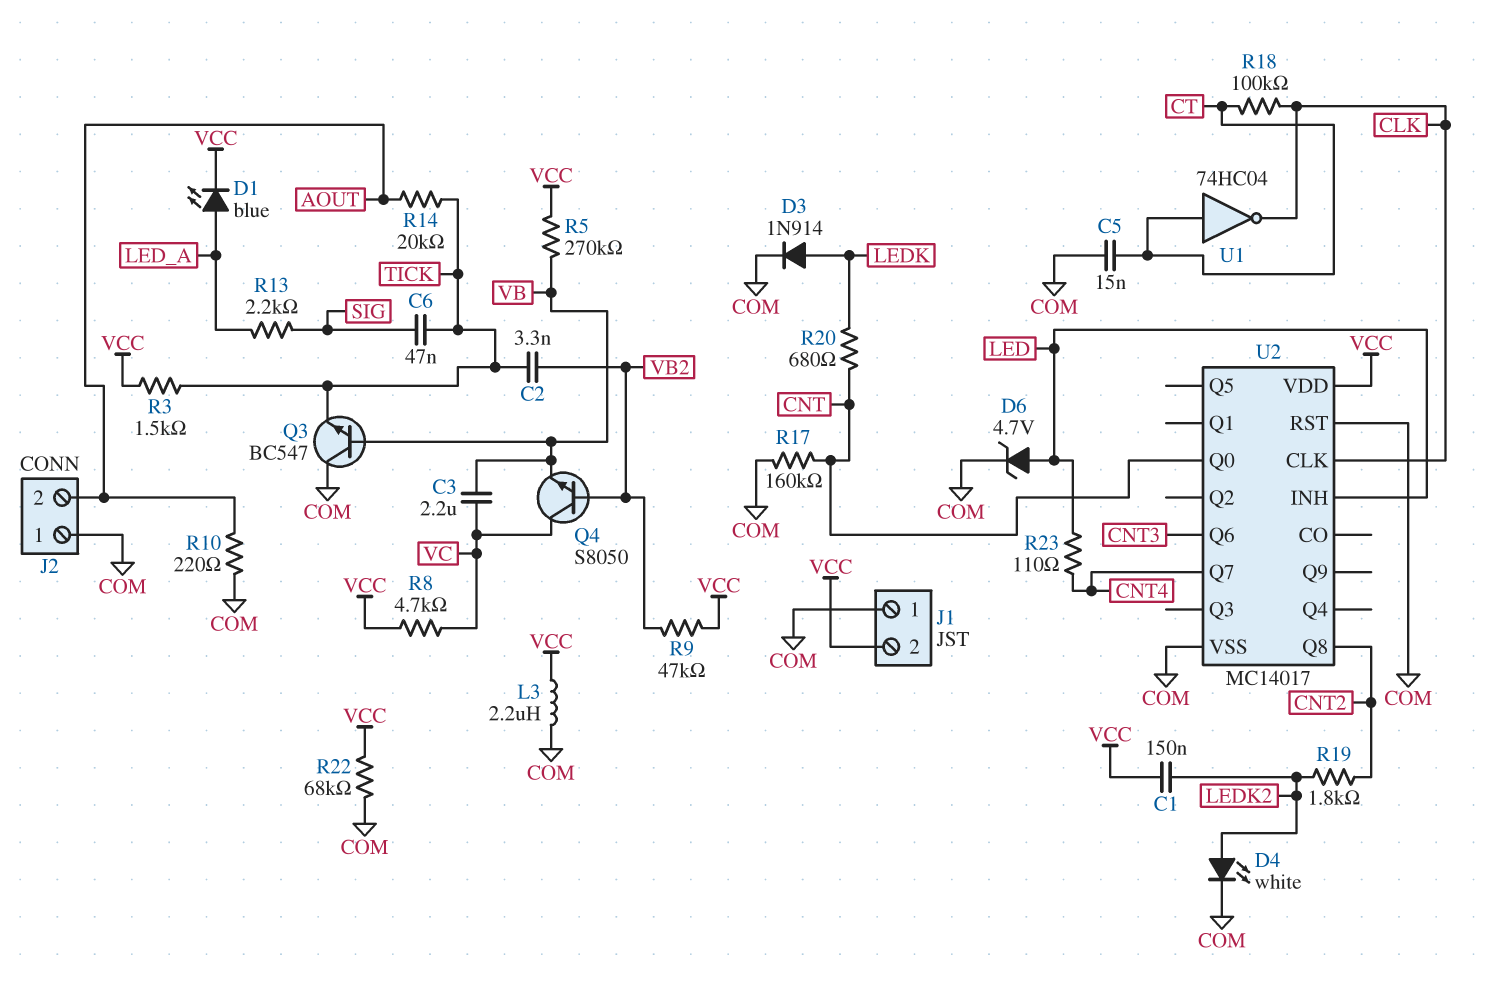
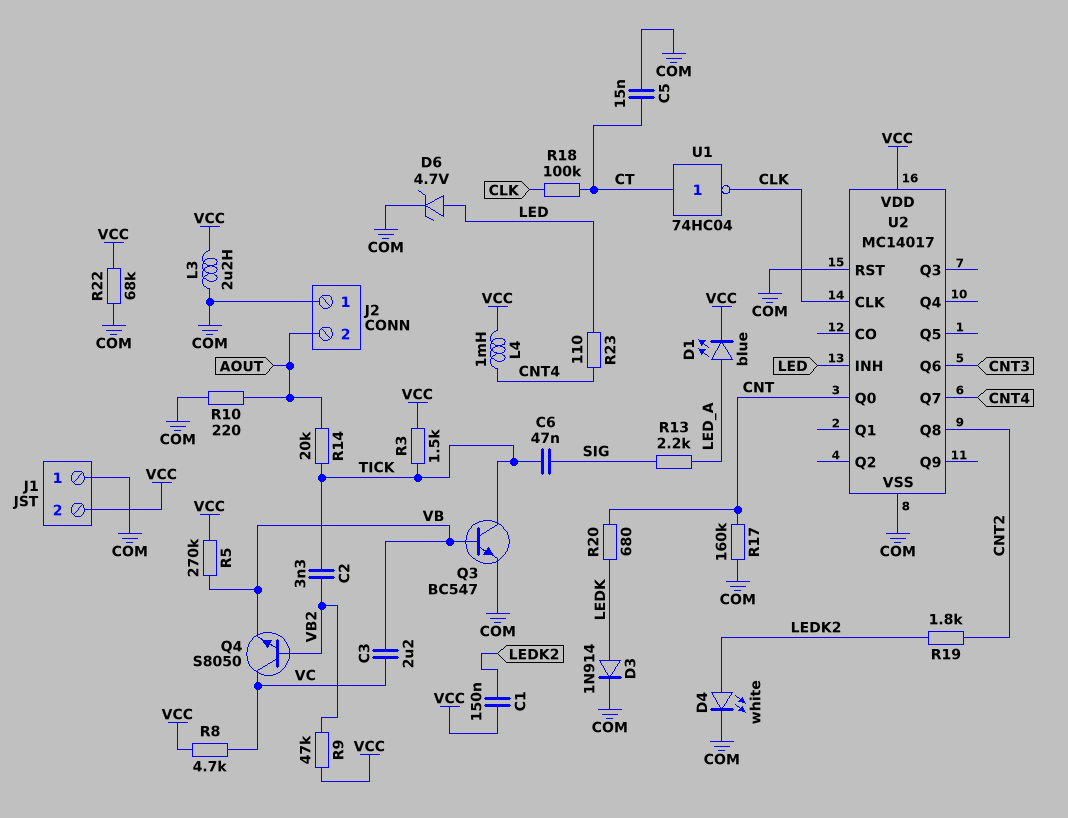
L4: none -> 1mH (CNT4, VCC)
Q3: NPN BC547 (B VB, C COM, E TICK) -> NPN BC547 (B VB, C TICK, E COM)

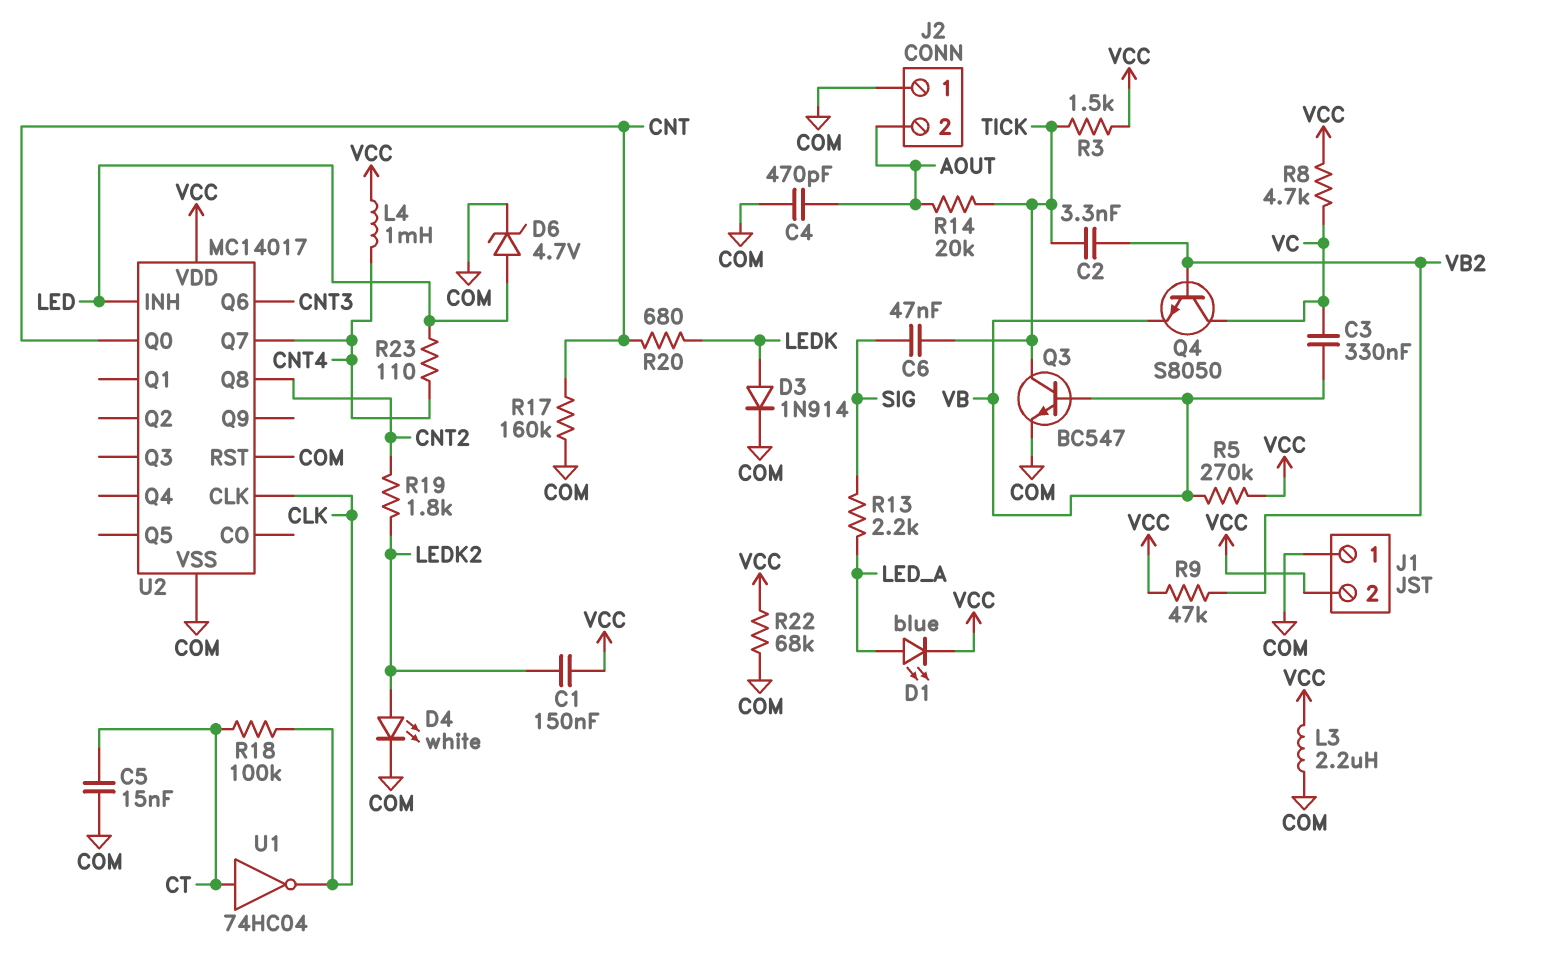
C3: 2.2uF (VB, VC) -> 330nF (VB, VC)
C4: none -> 470pF (AOUT, COM)
R10: 220 (AOUT, COM) -> none

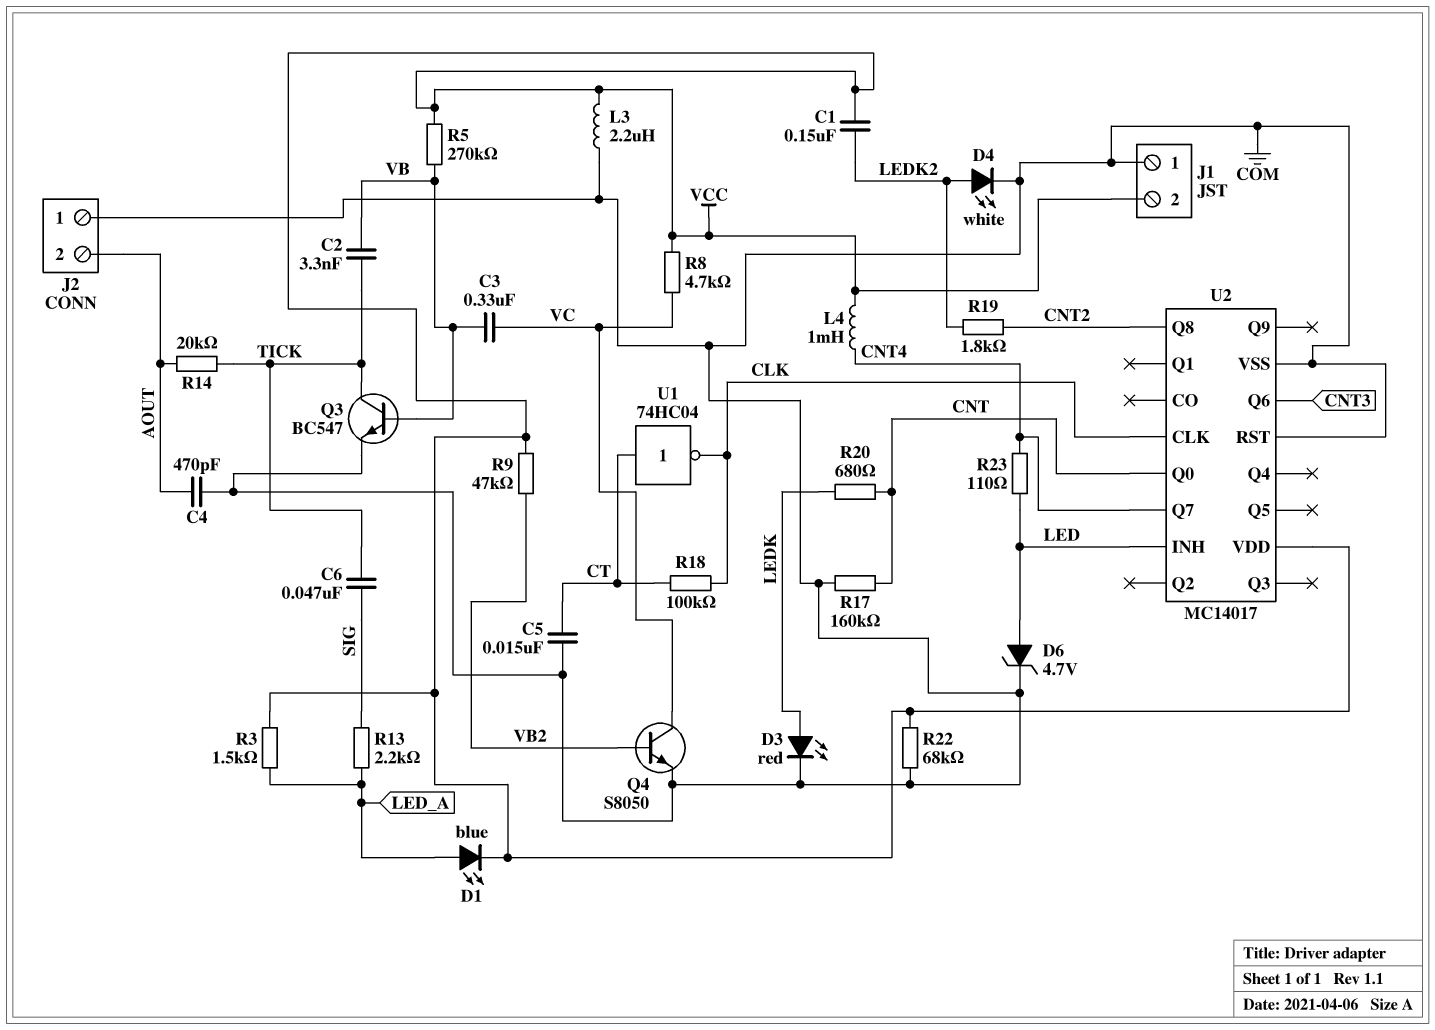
C2: 3.3nF (TICK, VB2) -> 3.3nF (TICK, VB)
D3: diode 1N914 (A LEDK, K COM) -> LED red (A LEDK, K COM)
Q4: NPN S8050 (B VB2, C VC, E VB) -> NPN S8050 (B VB2, C VC, E COM)
R3: 1.5k (TICK, VCC) -> 1.5k (LED_A, VCC)

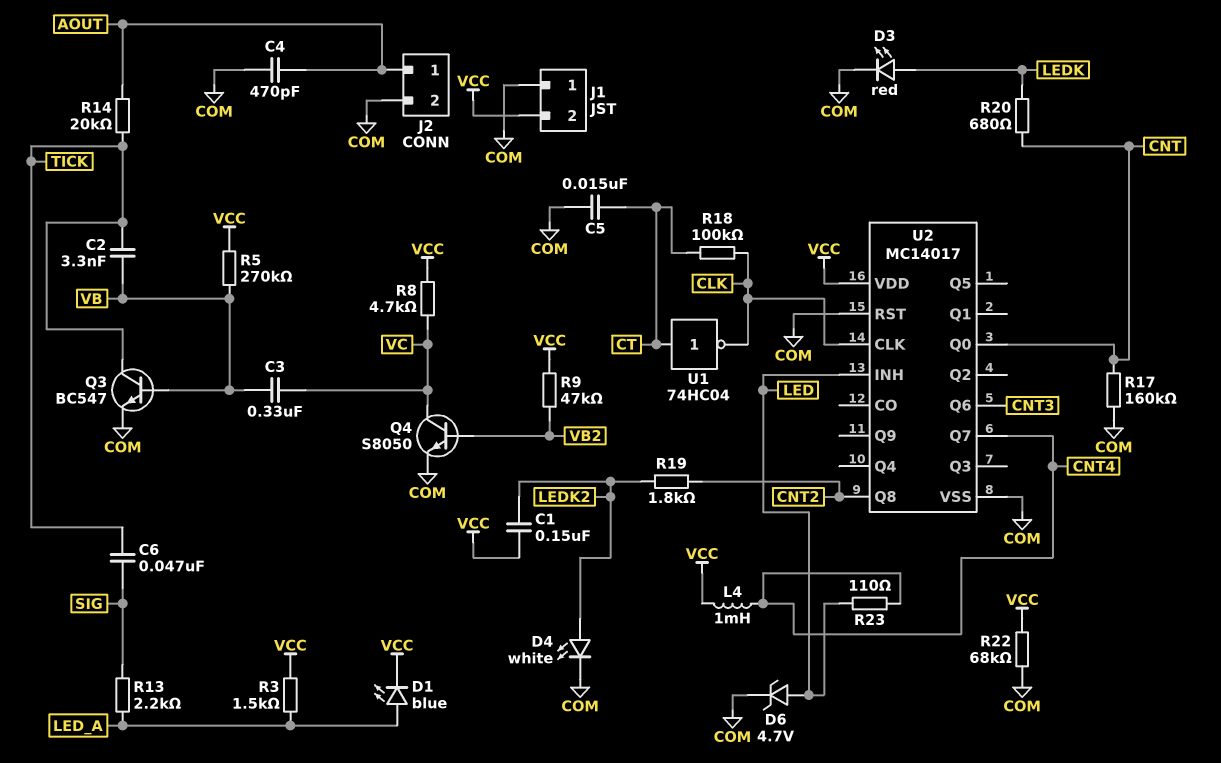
J2 pin 1: COM -> AOUT
J2 pin 2: AOUT -> COM
L3: 2.2uH (COM, VCC) -> none

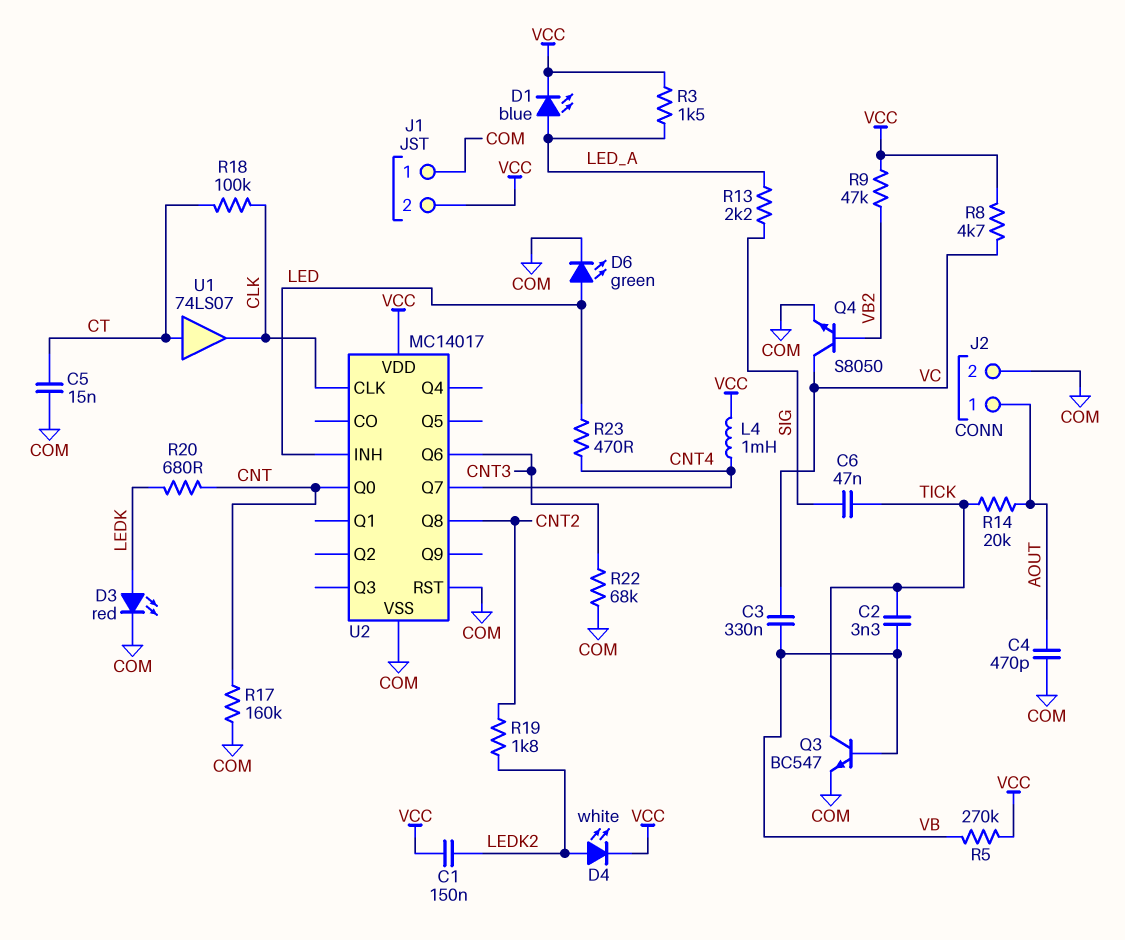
D4: LED white (A LEDK2, K COM) -> LED white (A LEDK2, K VCC)
D6: zener 4.7V (A LED, K COM) -> LED green (A LED, K COM)
R22: 68k (COM, VCC) -> 68k (CNT3, COM)
R23: 110 (CNT4, LED) -> 470 (CNT4, LED)
U1: NOT 74HC04 (in CT, out CLK) -> buffer 74LS07 (in CT, out CLK)

